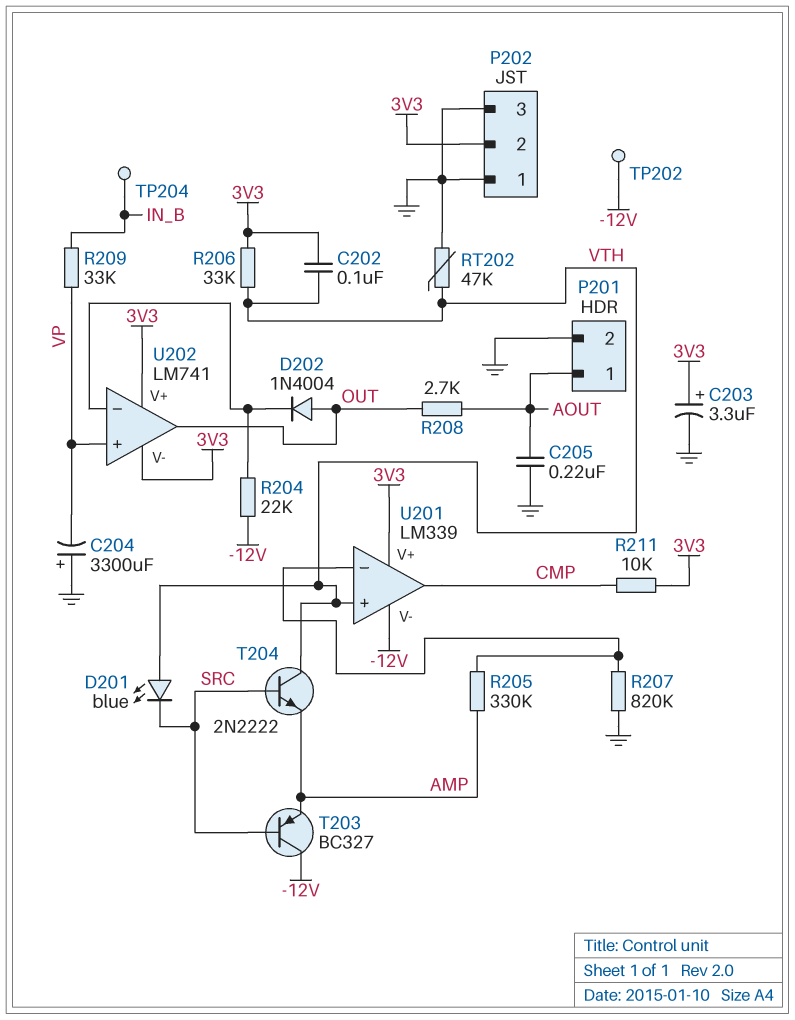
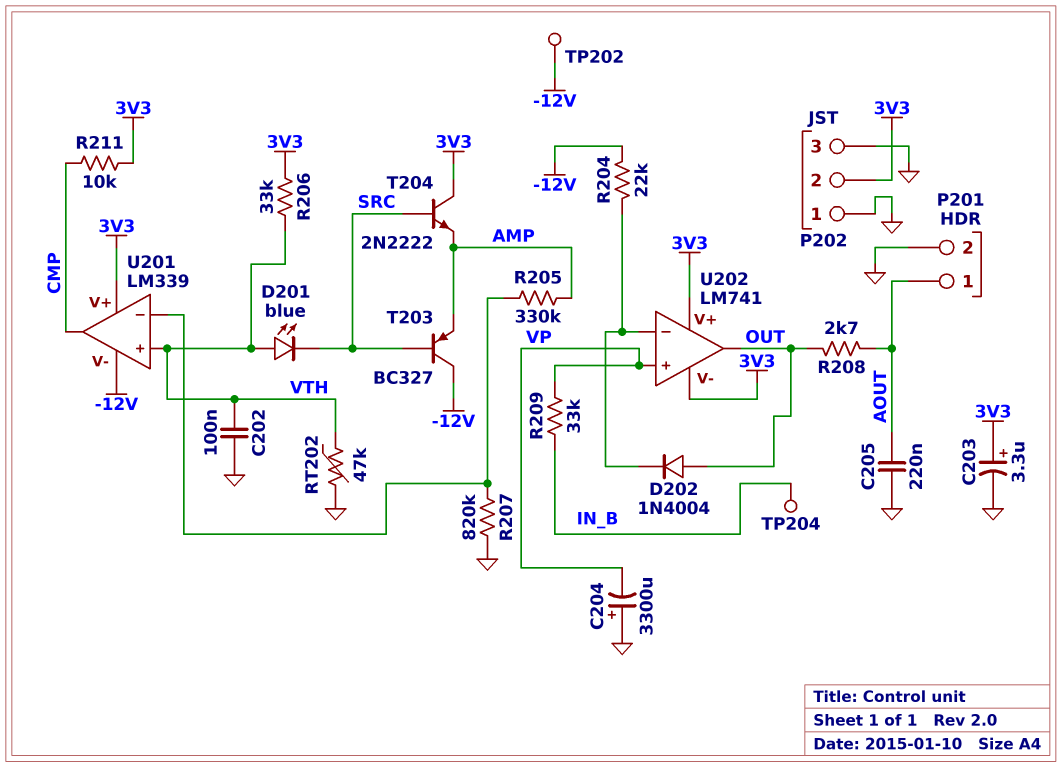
C202: 100nF (3V3, VTH) -> 100nF (GND, VTH)
T204: NPN 2N2222 (B SRC, C VTH, E AMP) -> NPN 2N2222 (B SRC, C 3V3, E AMP)

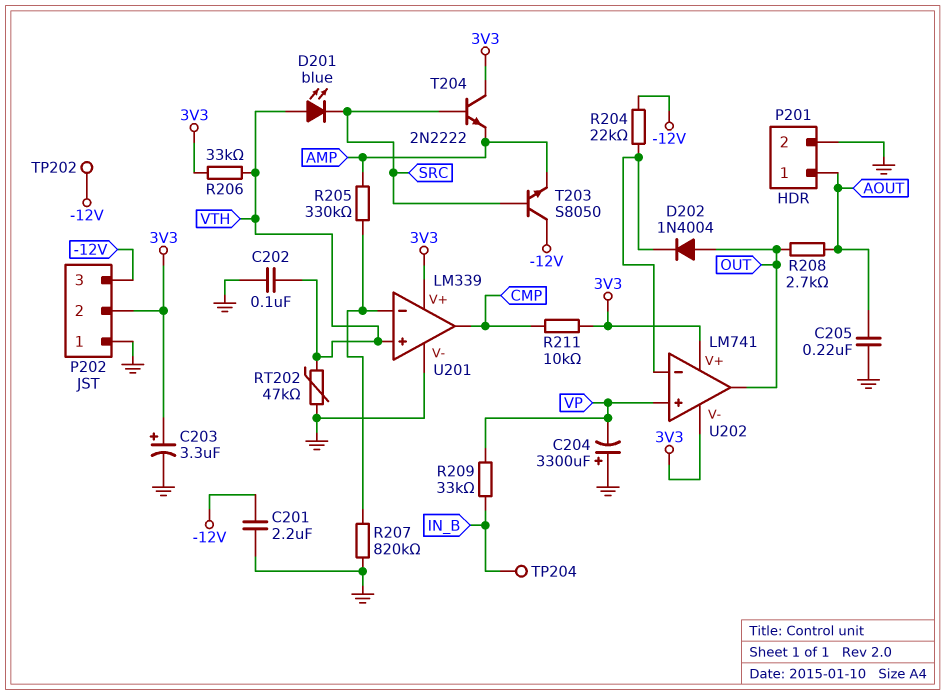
C201: none -> 2.2uF (-12V, GND)
P202 pin 3: GND -> -12V
T203: PNP BC327 (B SRC, C -12V, E AMP) -> NPN S8050 (B SRC, C -12V, E AMP)
U201 pin V-: -12V -> GND

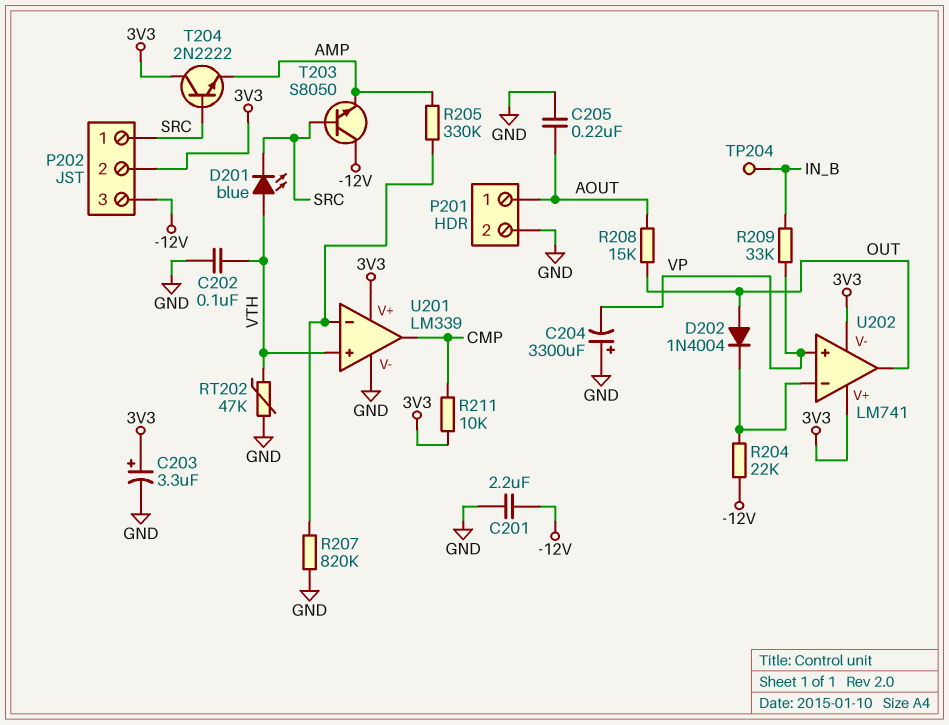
P202 pin 1: GND -> SRC
R206: 33k (3V3, VTH) -> none
R208: 2.7k (AOUT, OUT) -> 15k (AOUT, OUT)
TP202: test point (-12V) -> none

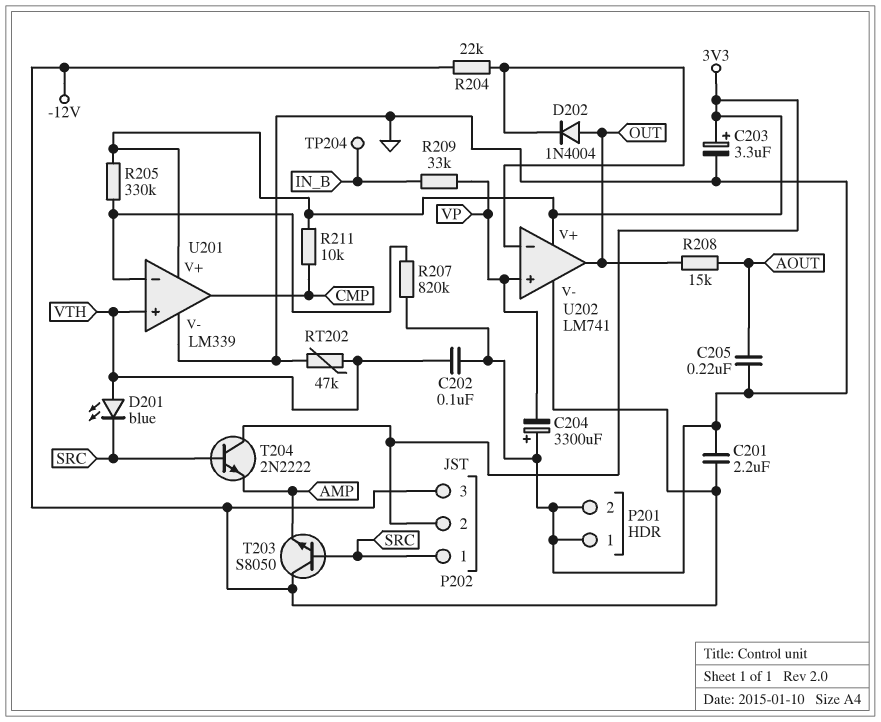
P201 pin 1: AOUT -> GND
R205: 330k (AMP, U201/in-) -> 330k (3V3, U201/in-)
U202 pin V-: 3V3 -> -12V

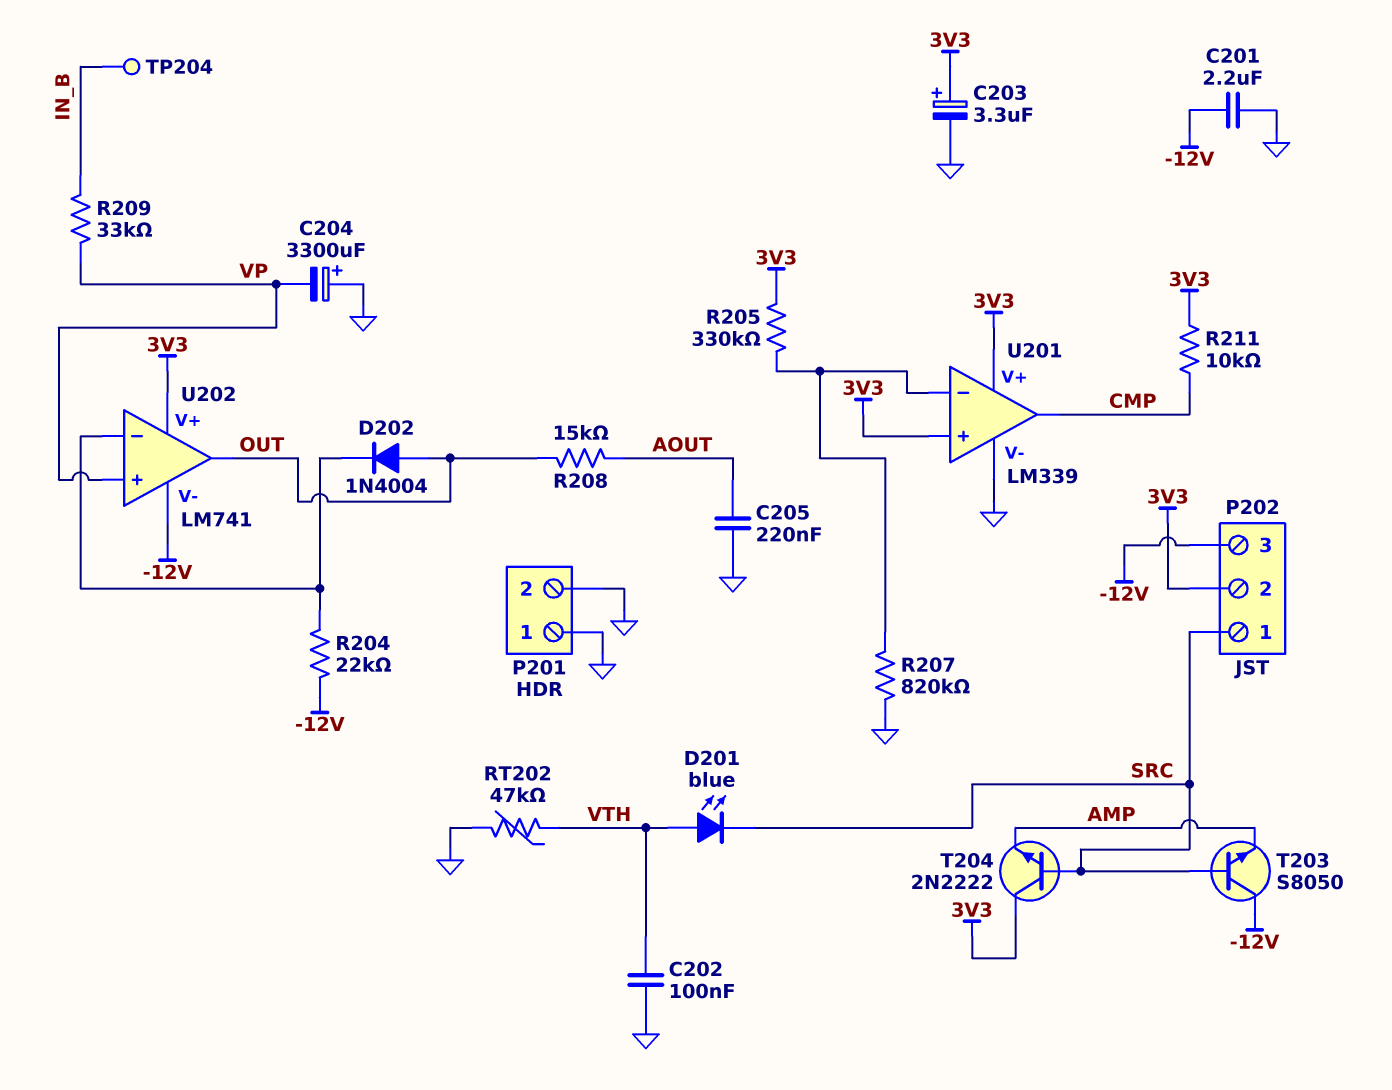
U201 pin in+: VTH -> 3V3

